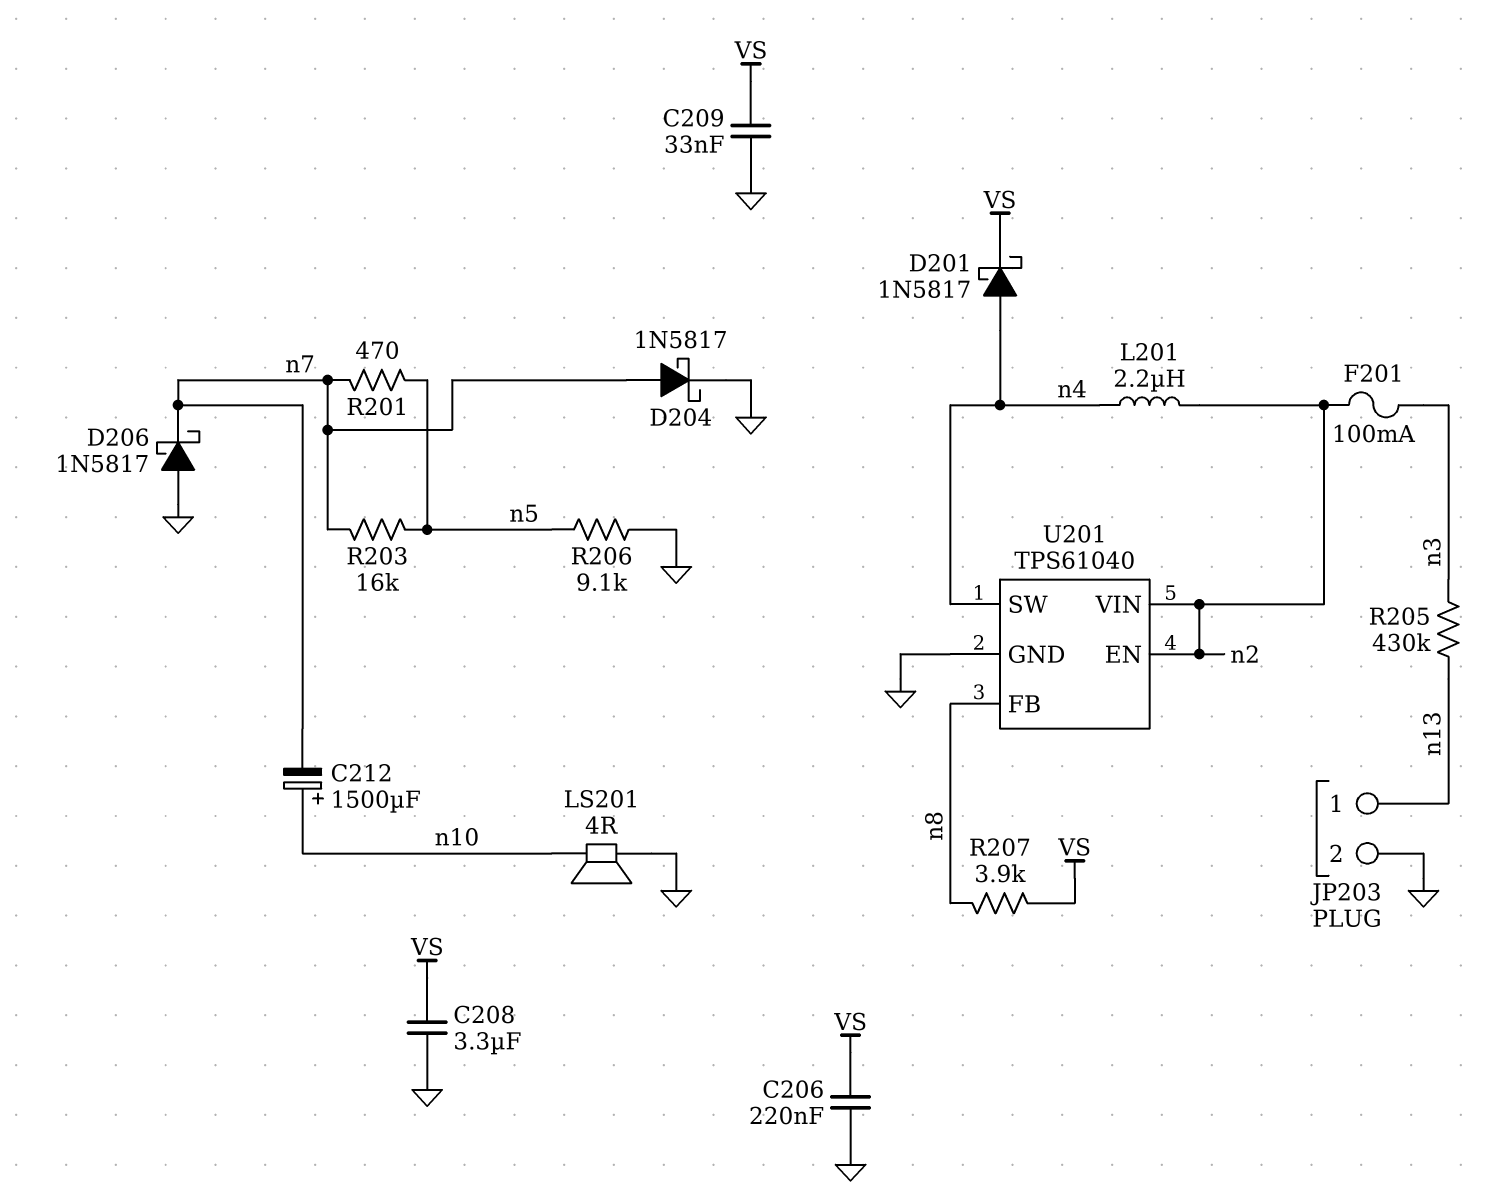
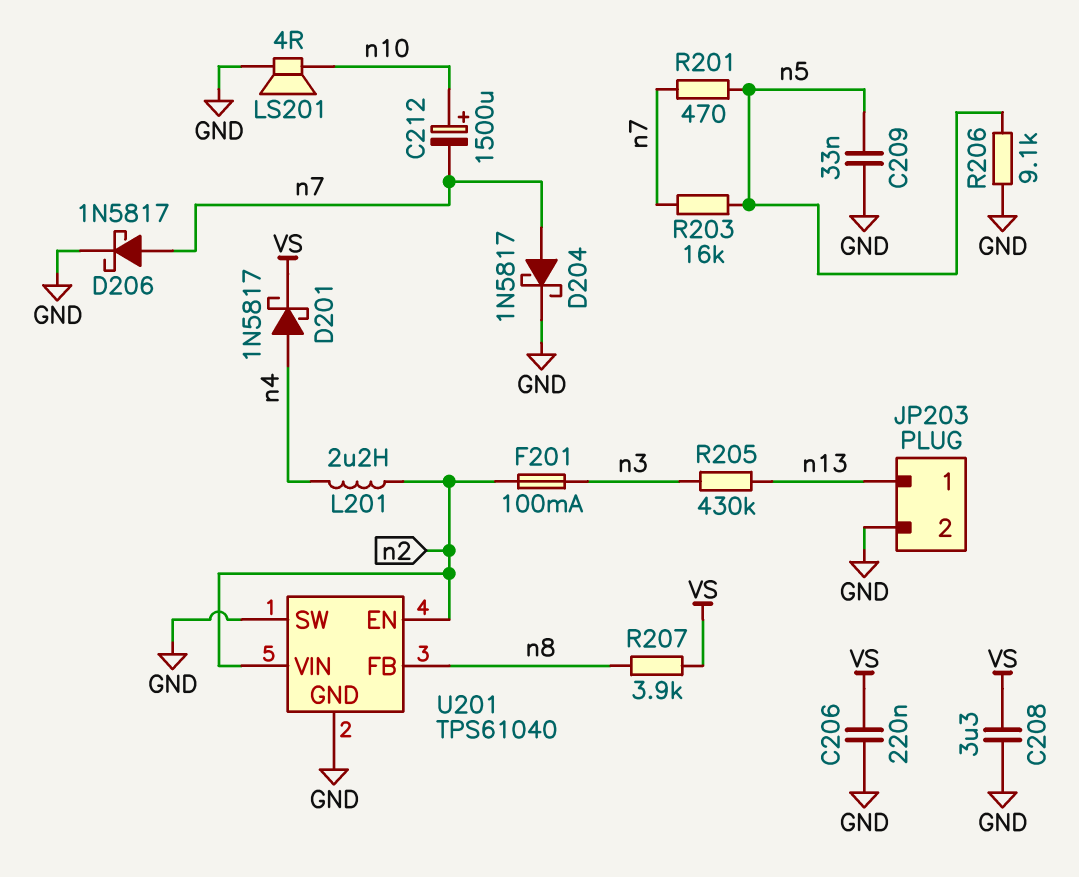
C209: 33nF (GND, VS) -> 33nF (GND, n5)
D206: schottky 1N5817 (A GND, K n7) -> schottky 1N5817 (A n7, K GND)
U201 pin SW: n4 -> GND

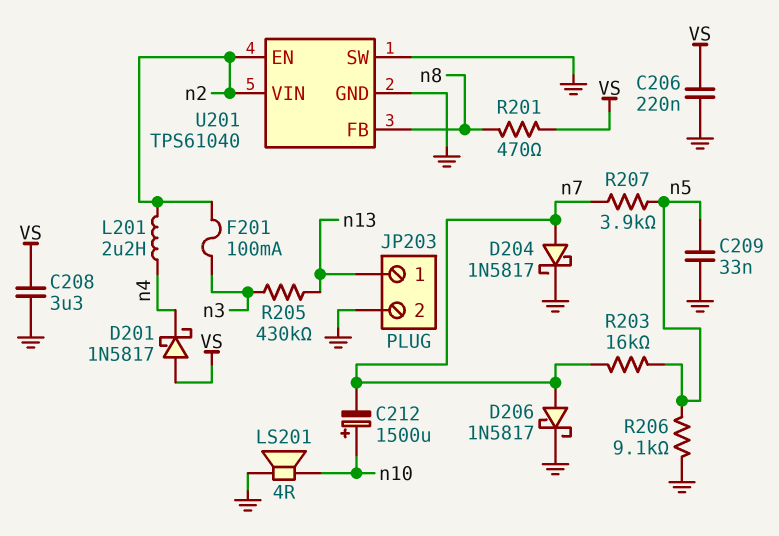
D201: schottky 1N5817 (A n4, K VS) -> schottky 1N5817 (A VS, K n4)
R201: 470 (n5, n7) -> 470 (VS, n8)
R207: 3.9k (VS, n8) -> 3.9k (n5, n7)

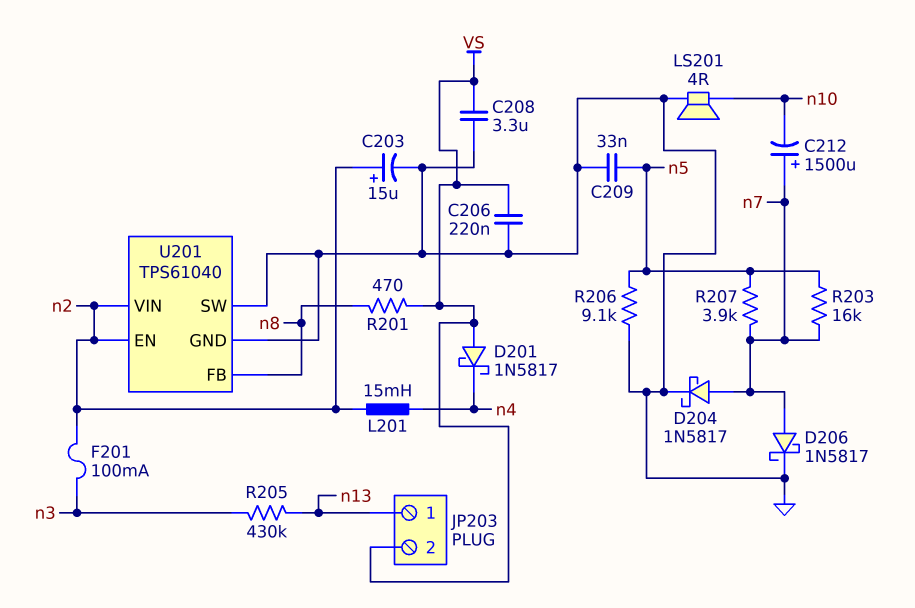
C203: none -> 15uF (plus n2, minus GND)
C212: 1500uF (plus n10, minus n7) -> 1500uF (plus n7, minus n10)
JP203 pin 2: GND -> VS
L201: 2.2uH (n2, n4) -> 15mH (n2, n4)

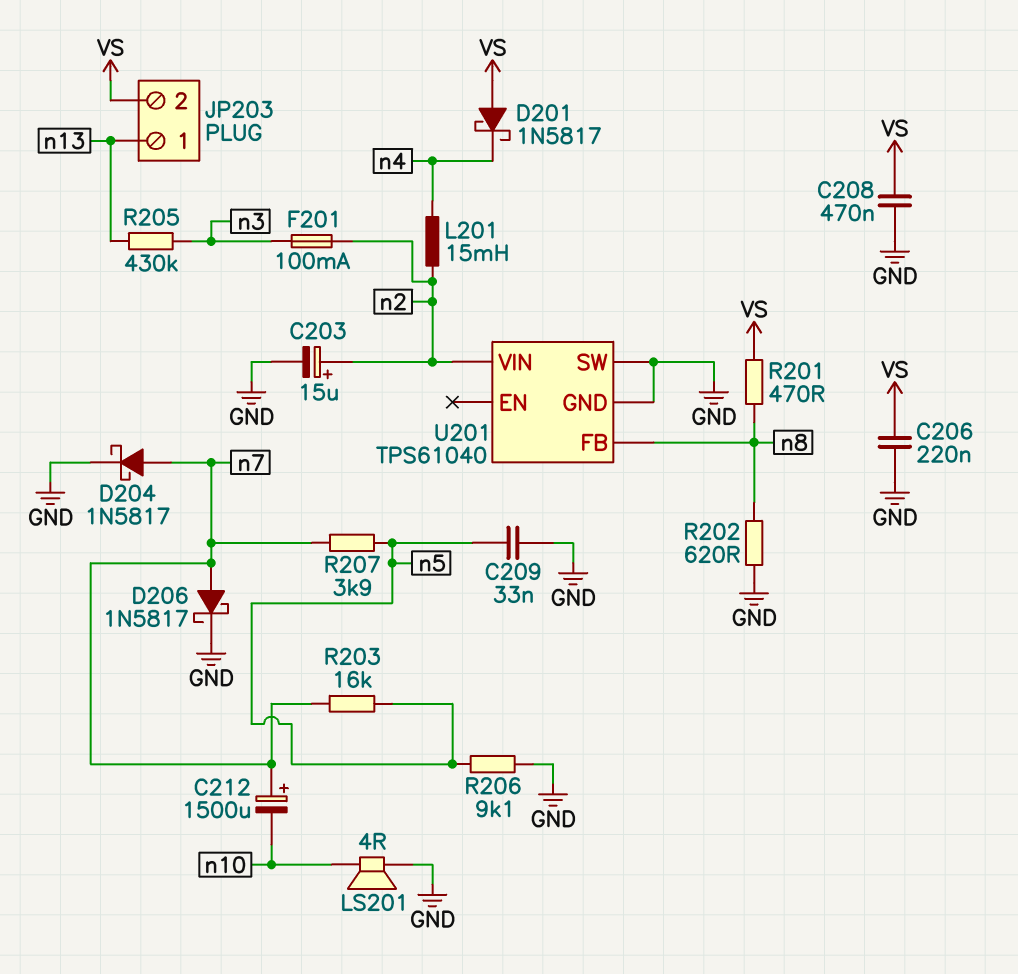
C208: 3.3uF (GND, VS) -> 470nF (GND, VS)
R202: none -> 620 (GND, n8)
U201 pin EN: n2 -> none

